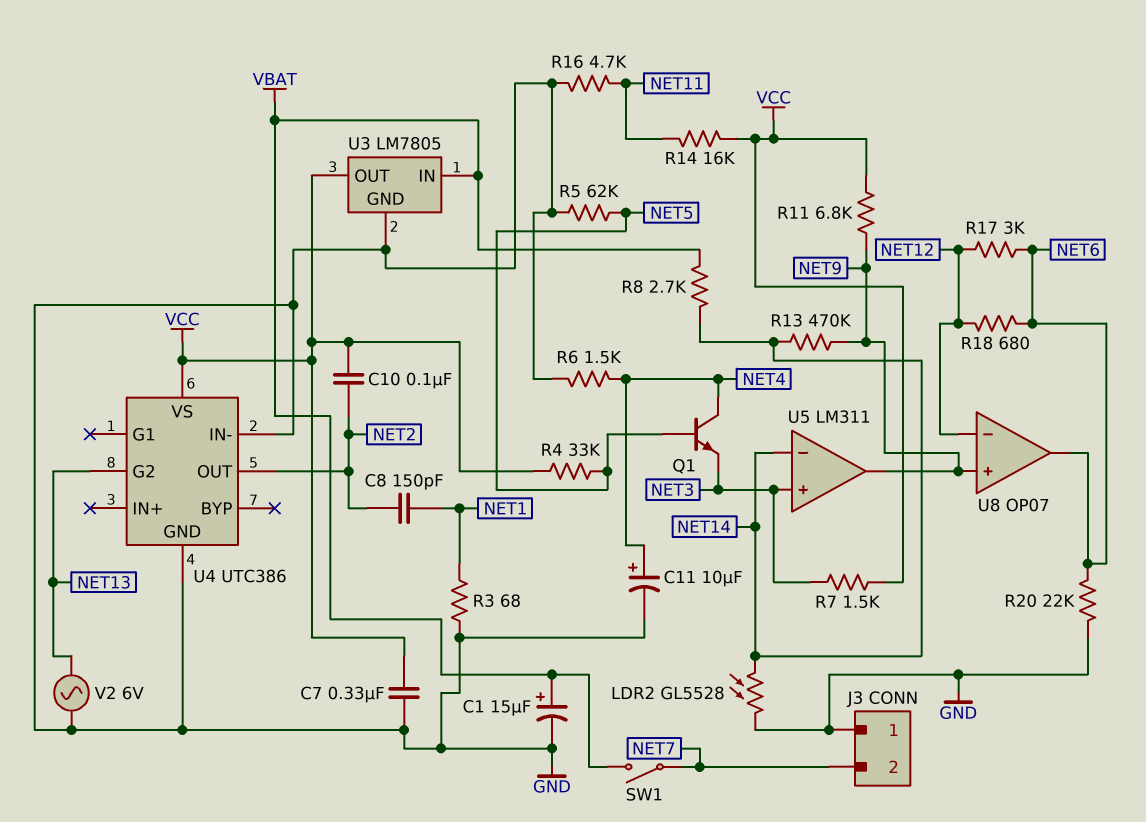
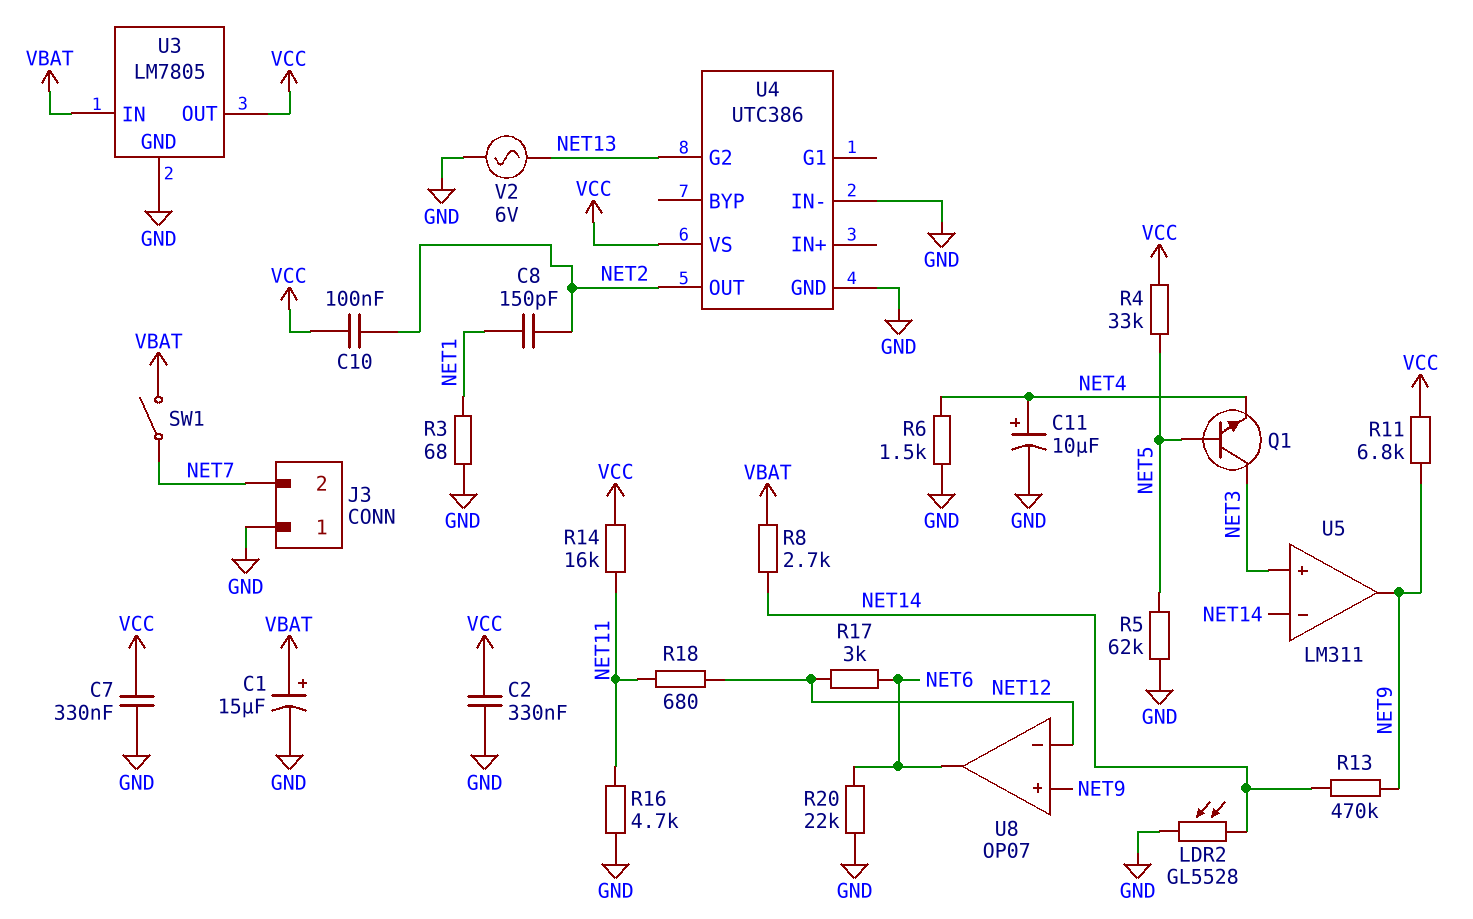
C2: none -> 330nF (GND, VCC)
Q1: NPN (B NET5, C NET4, E NET3) -> NPN (B NET5, C NET3, E NET4)
R7: 1.5k (NET3, VCC) -> none
R18: 680 (NET6, NET12) -> 680 (NET11, NET12)

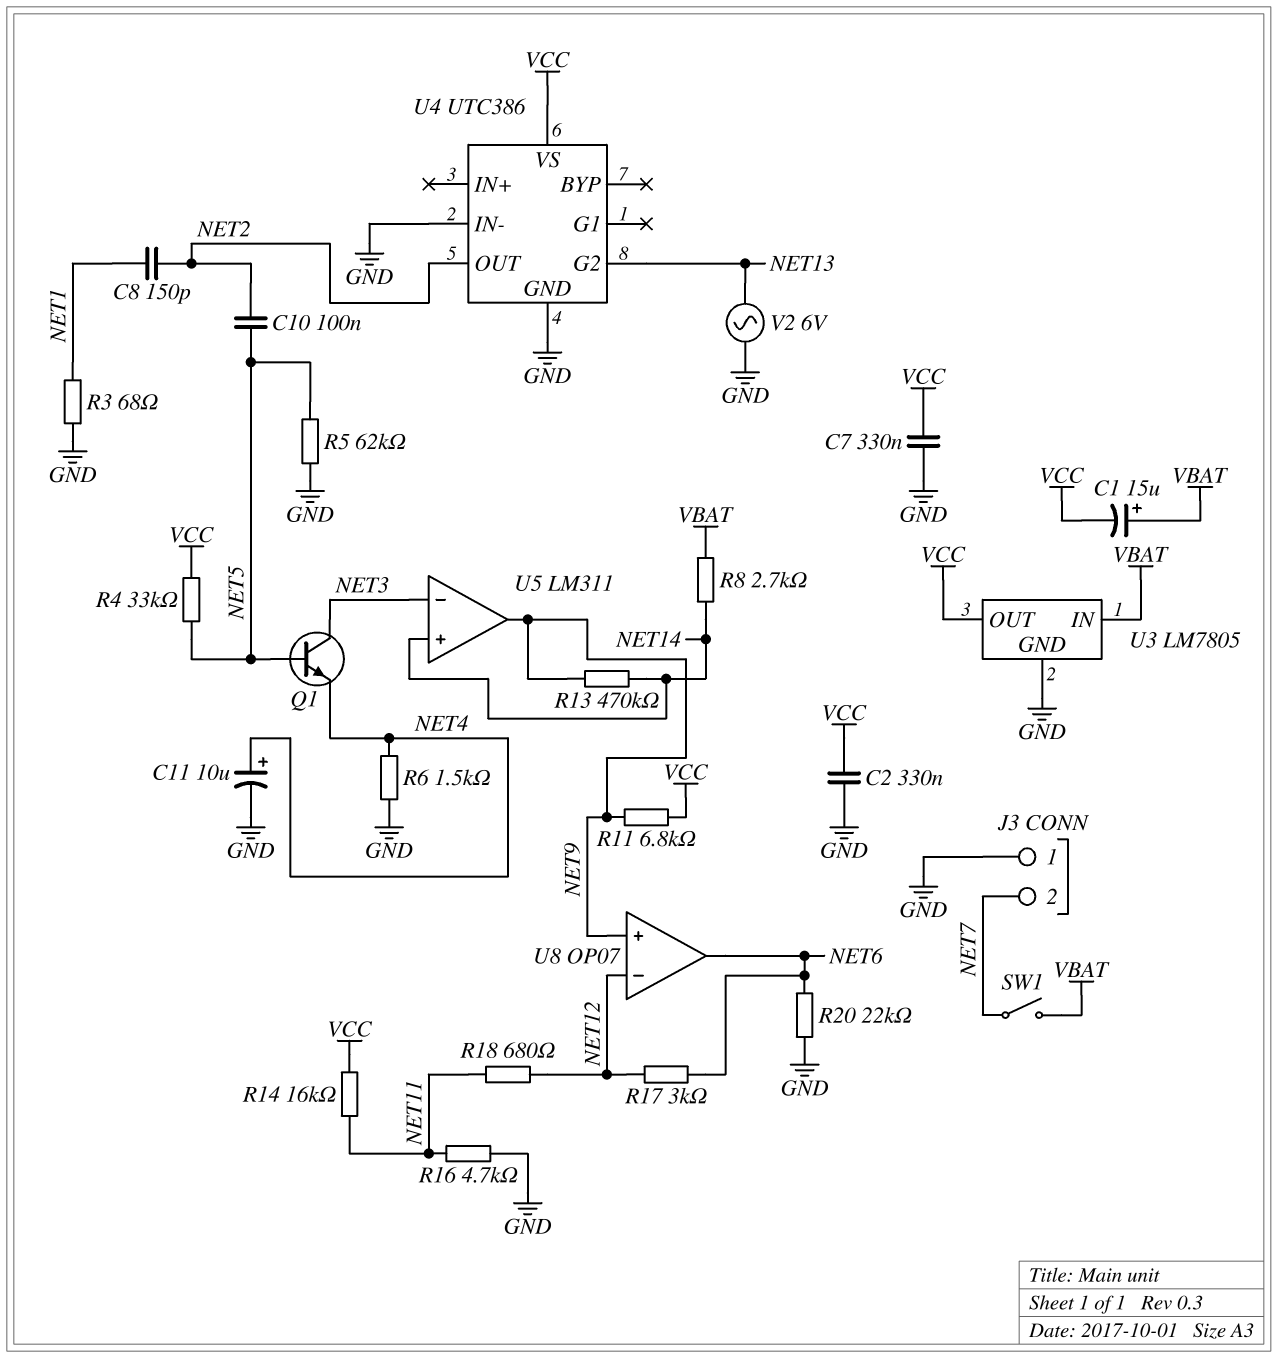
C1: 15uF (plus VBAT, minus GND) -> 15uF (plus VBAT, minus VCC)
C10: 100nF (NET2, VCC) -> 100nF (NET2, NET5)
LDR2: GL5528 (GND, NET14) -> none
U5 pin in+: NET3 -> NET14
U5 pin in-: NET14 -> NET3

